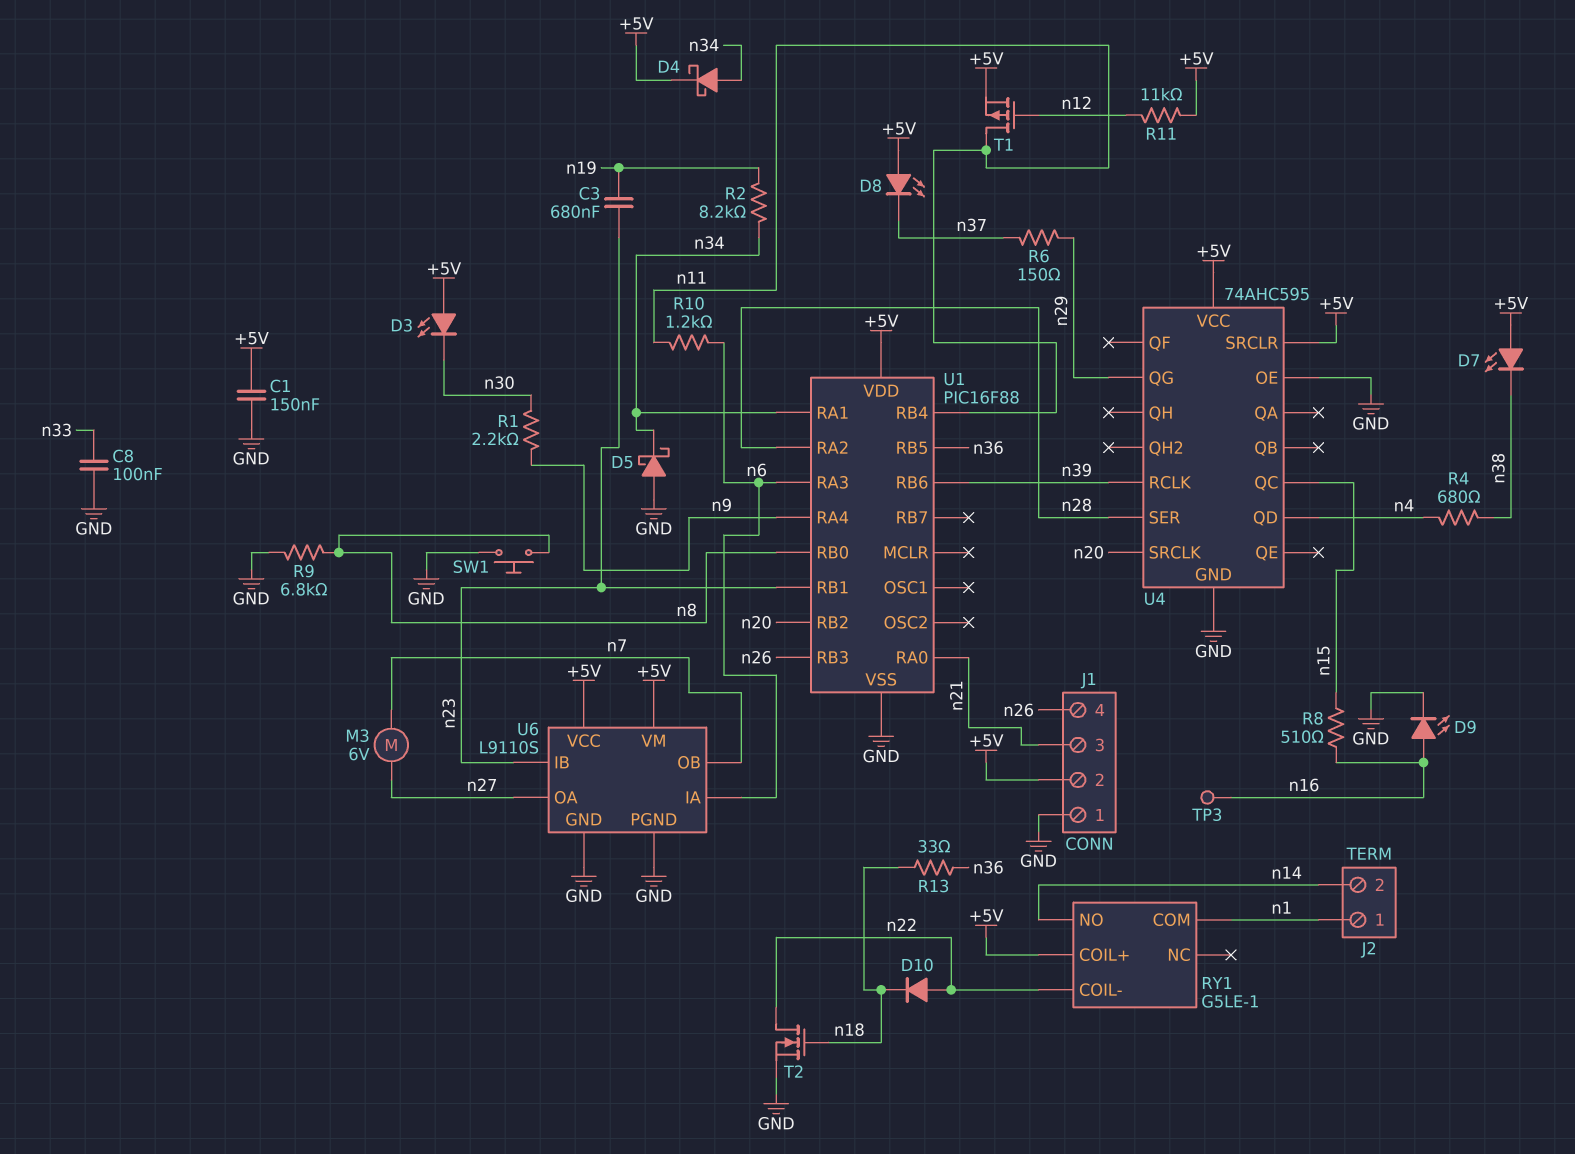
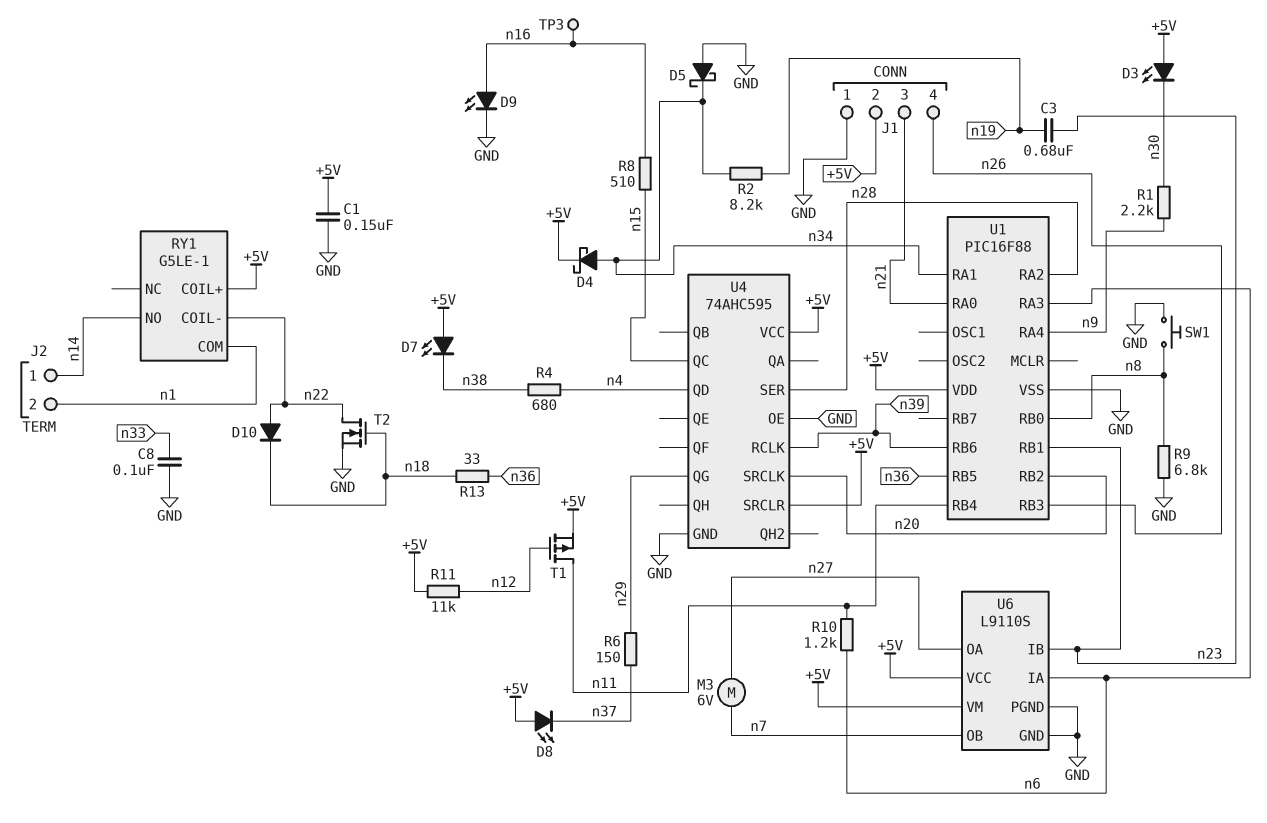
J2 pin 1: n1 -> n14
J2 pin 2: n14 -> n1

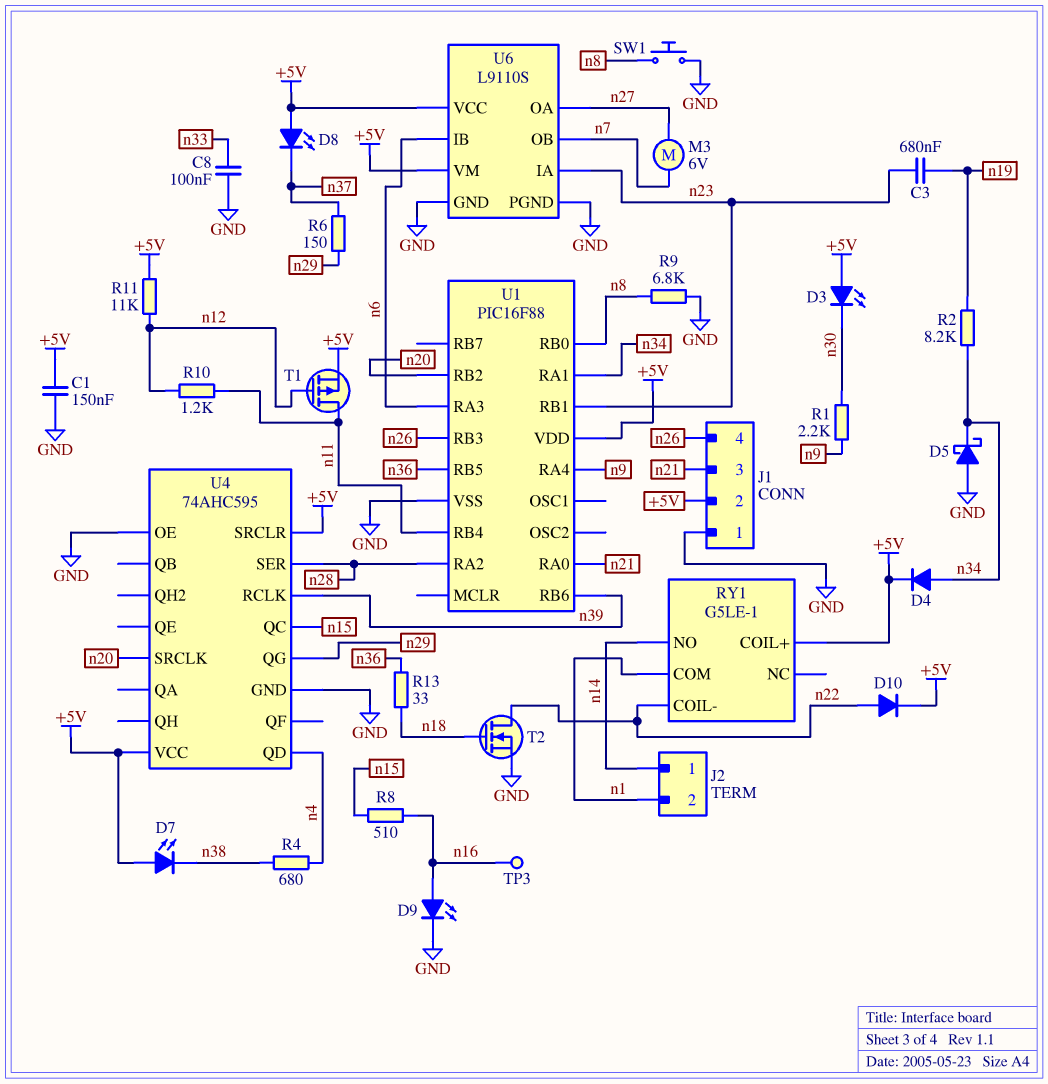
D4: schottky (A n34, K +5V) -> diode (A n34, K +5V)
D10: diode (A n22, K n18) -> diode (A n22, K +5V)
R10: 1.2k (n6, n11) -> 1.2k (n11, n12)
U6 pin IA: n6 -> n23
U6 pin IB: n23 -> n6

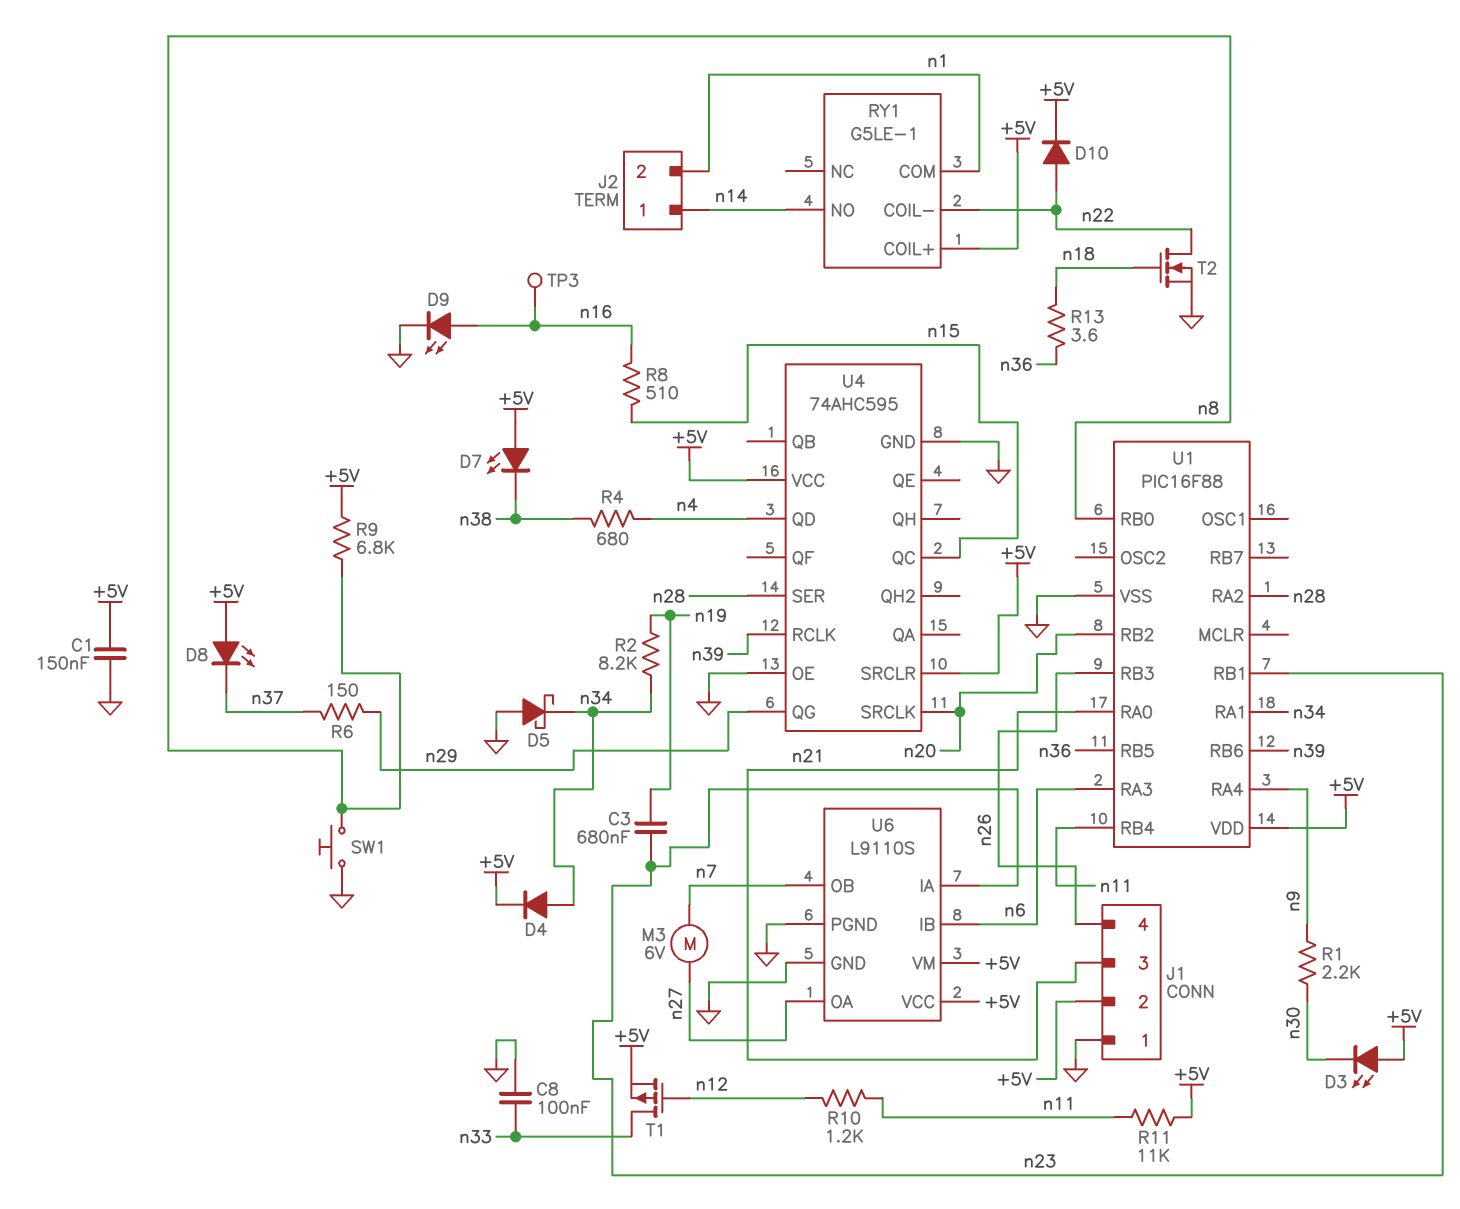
R9: 6.8k (GND, n8) -> 6.8k (+5V, n8)
R11: 11k (+5V, n12) -> 11k (+5V, n11)
R13: 33 (n18, n36) -> 3.6 (n18, n36)
T1: PMOS (G n12, D n11, S +5V) -> PMOS (G n12, D n33, S +5V)

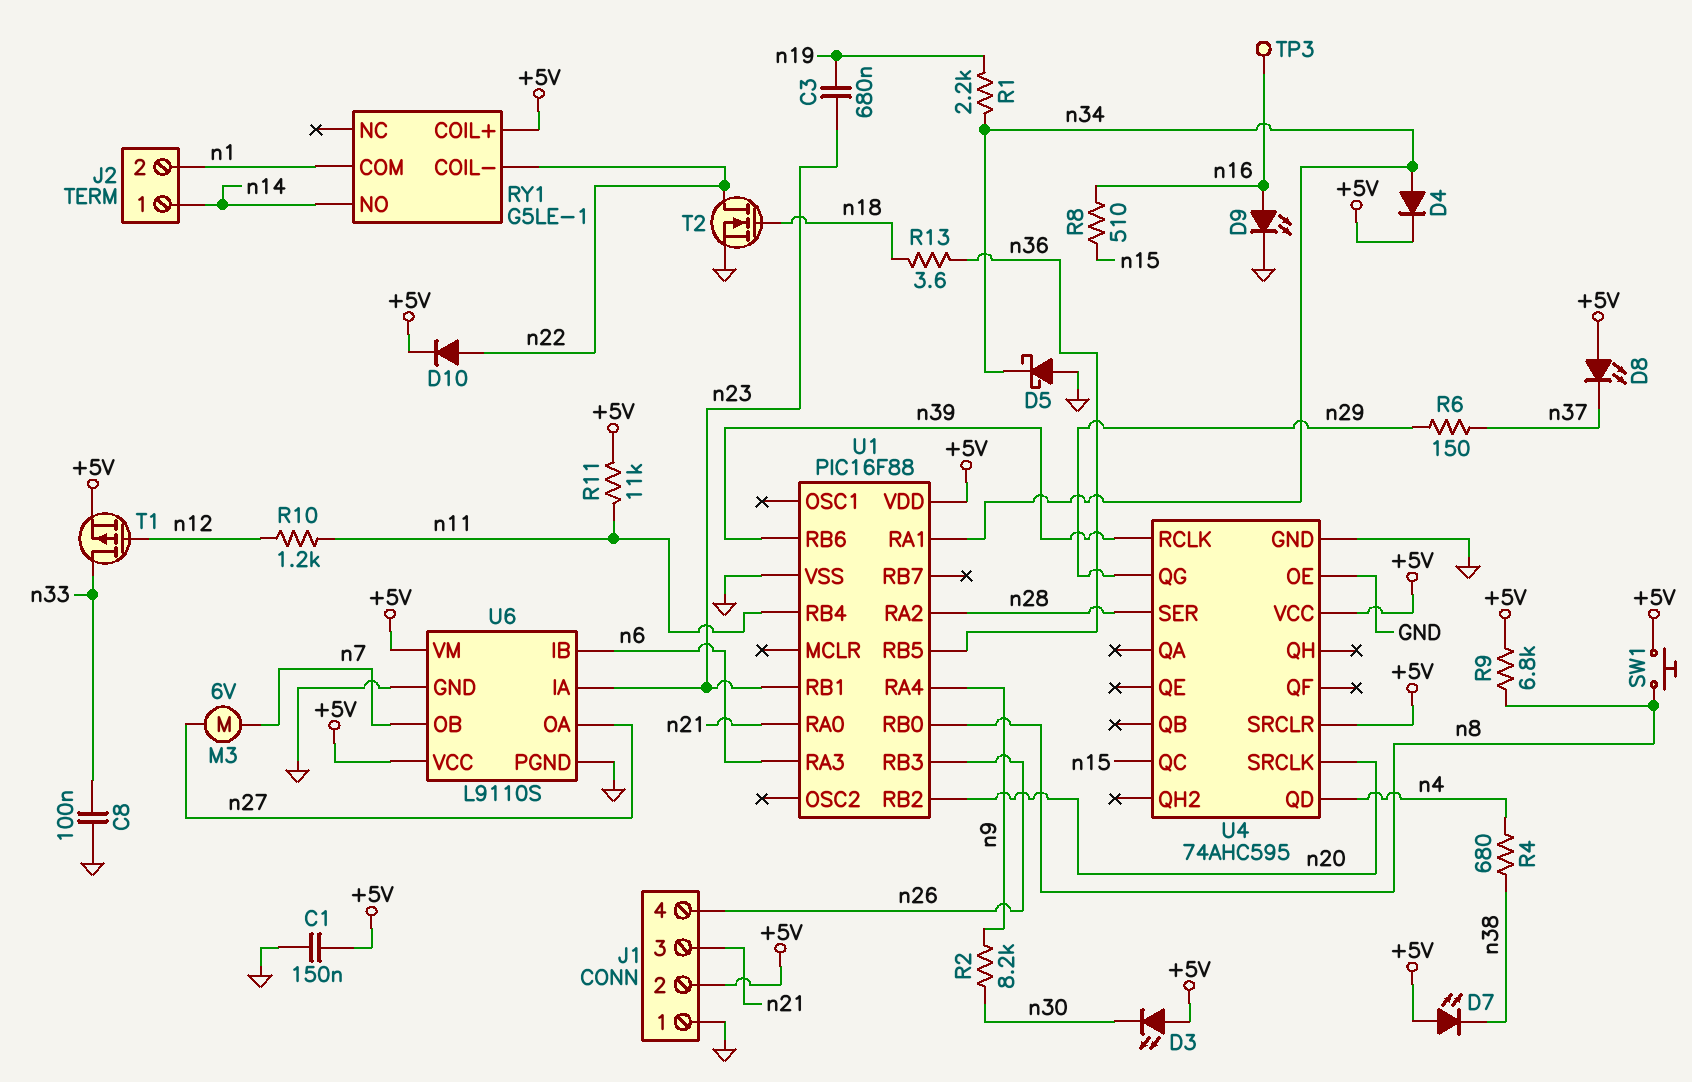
R1: 2.2k (n9, n30) -> 2.2k (n19, n34)
R2: 8.2k (n19, n34) -> 8.2k (n9, n30)
SW1: button (GND, n8) -> button (+5V, n8)

